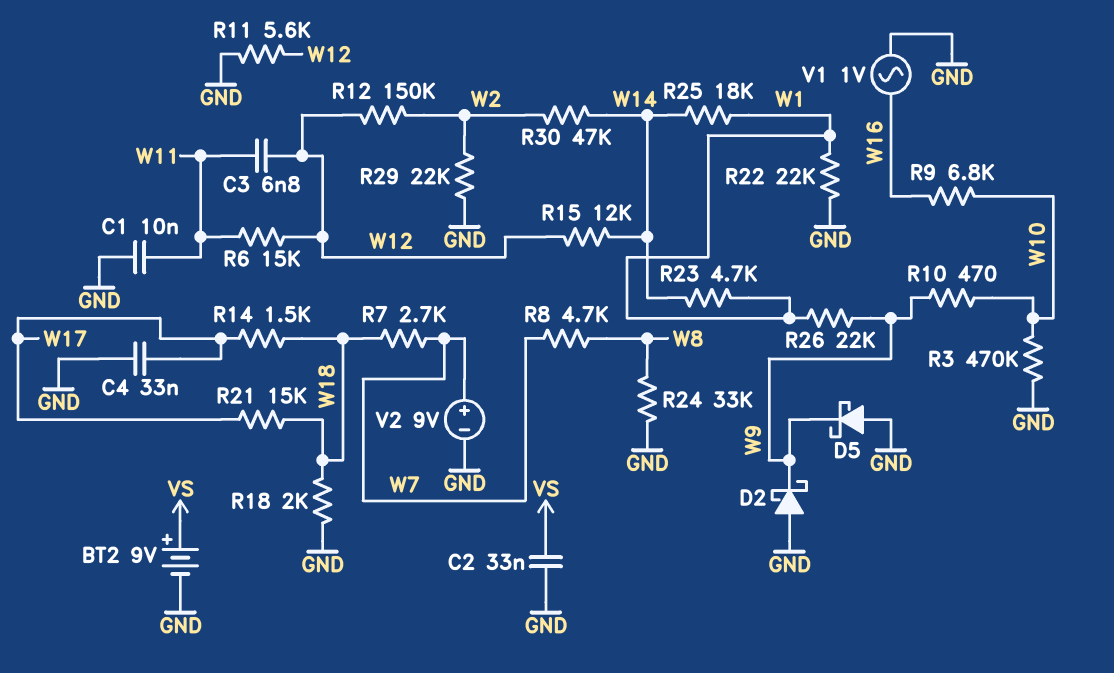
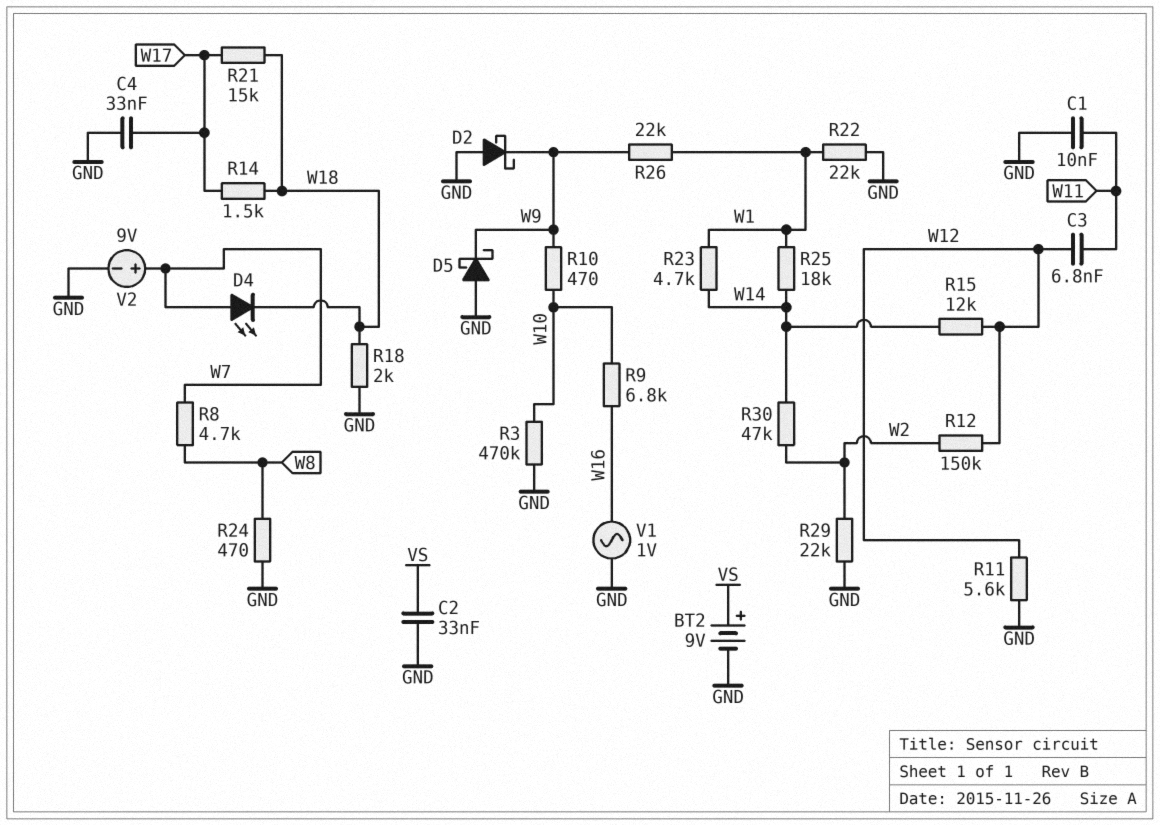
D4: none -> LED (A W7, K W18)
R6: 15k (W11, W12) -> none
R7: 2.7k (W7, W18) -> none
R24: 33k (GND, W8) -> 470 (GND, W8)

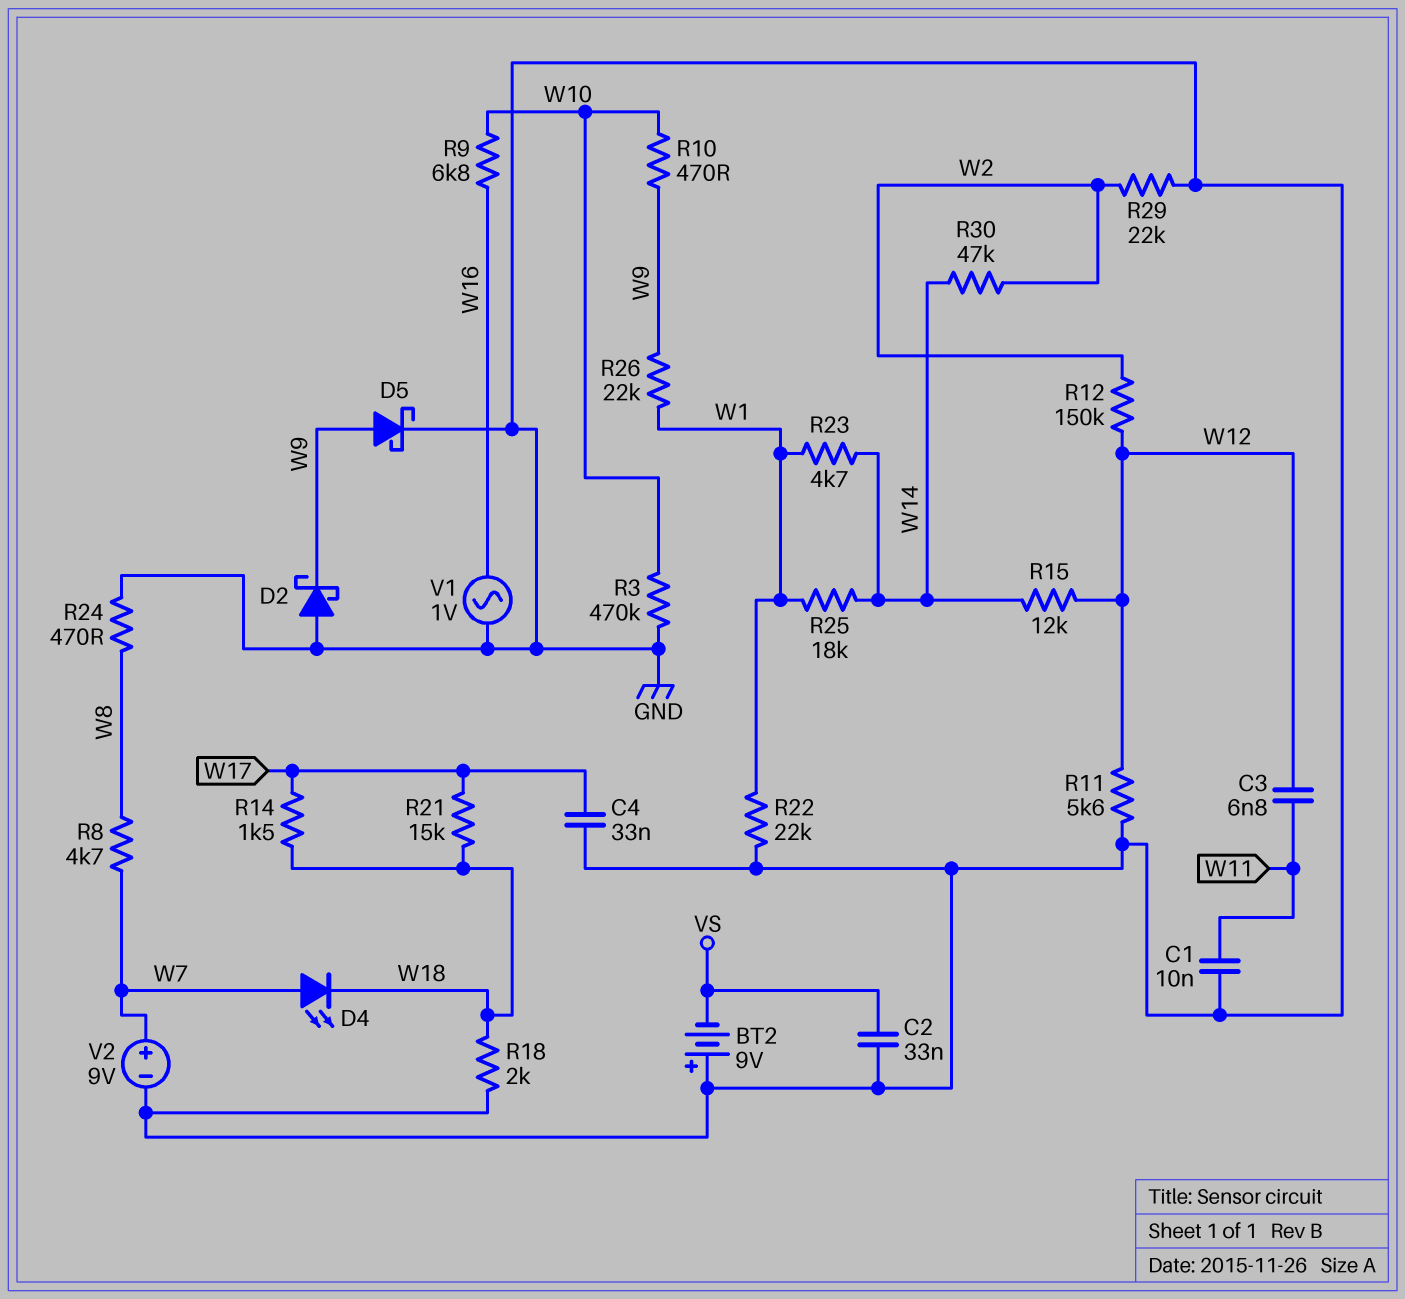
BT2: 9V (plus VS, minus GND) -> 9V (plus GND, minus VS)
D5: schottky (A GND, K W9) -> schottky (A W9, K GND)

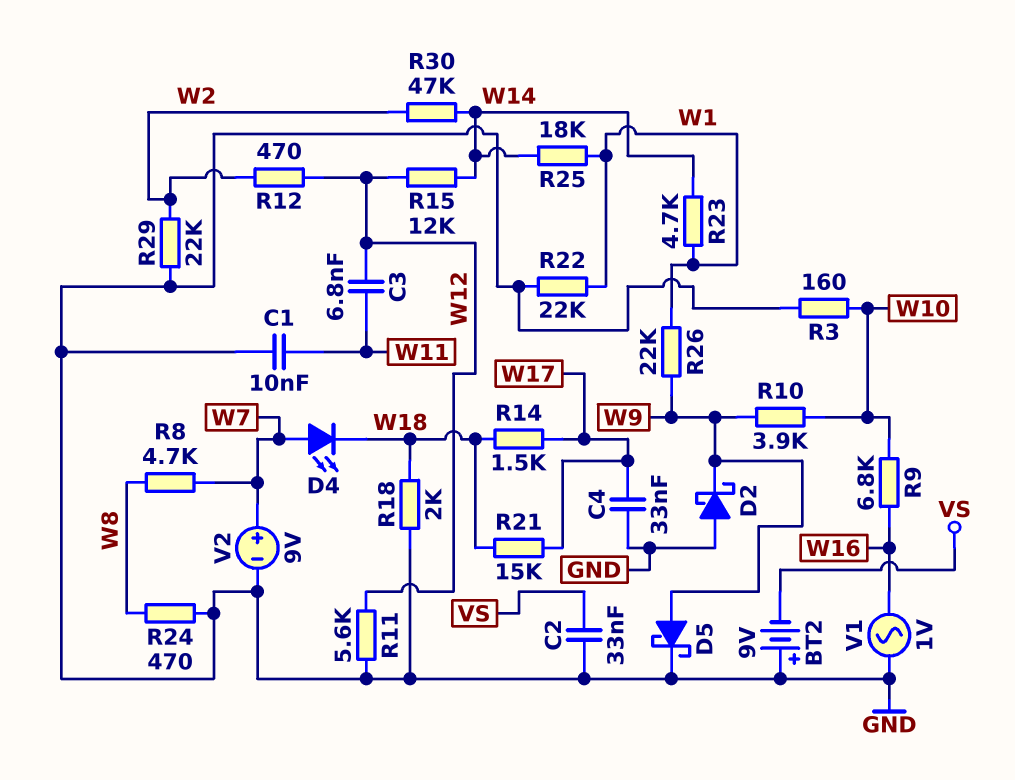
R3: 470k (GND, W10) -> 160 (GND, W10)
R10: 470 (W9, W10) -> 3.9k (W9, W10)
R12: 150k (W2, W12) -> 470 (W2, W12)

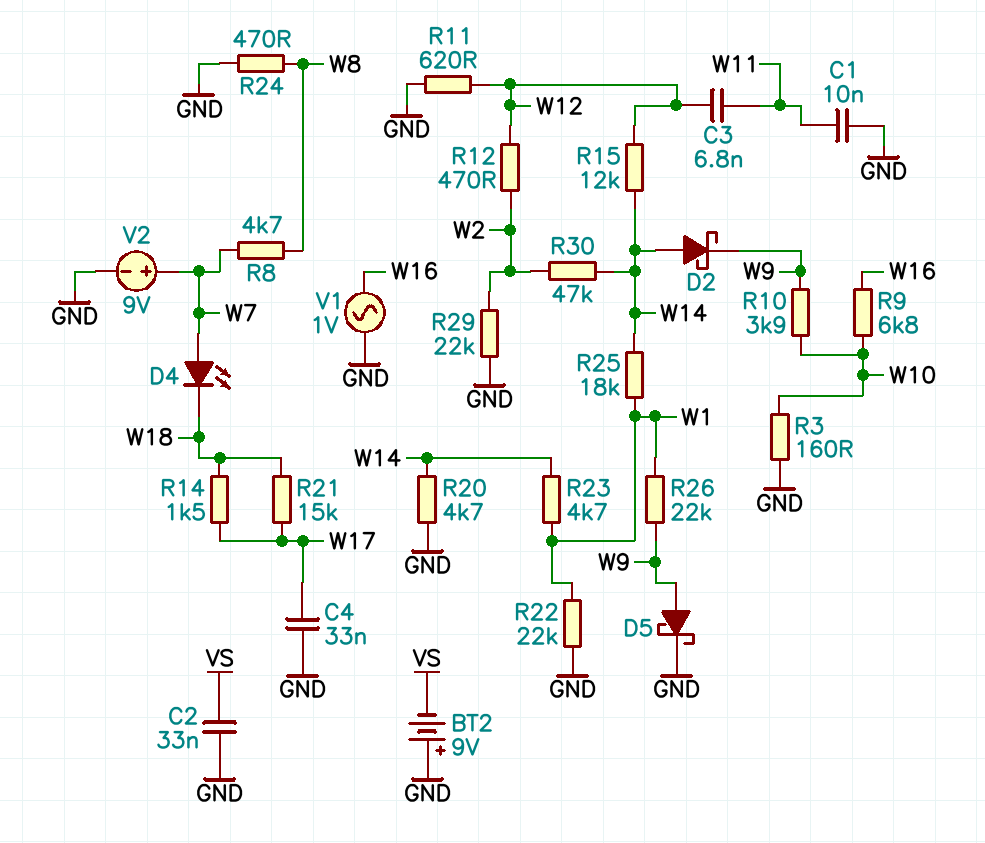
D2: schottky (A GND, K W9) -> schottky (A W14, K W9)
R11: 5.6k (GND, W12) -> 620 (GND, W12)
R18: 2k (GND, W18) -> none
R20: none -> 4.7k (GND, W14)

